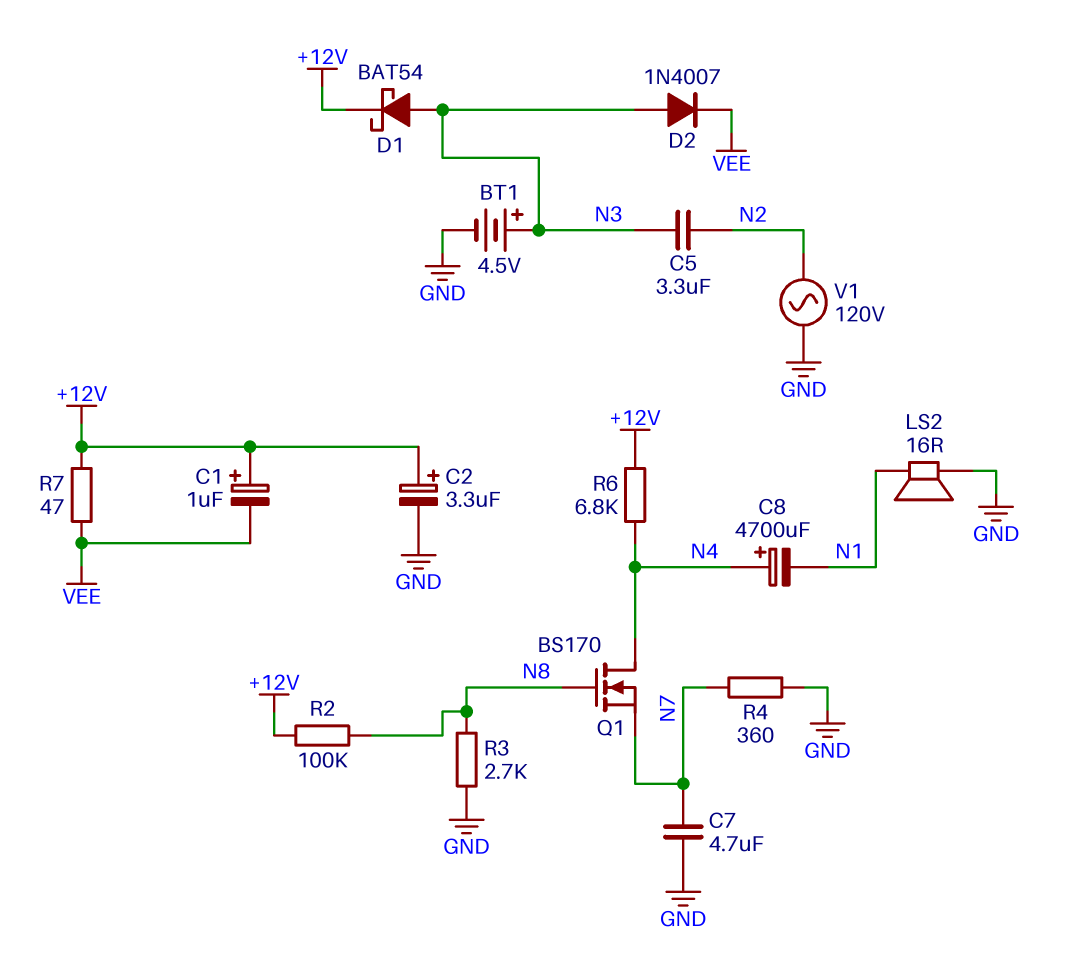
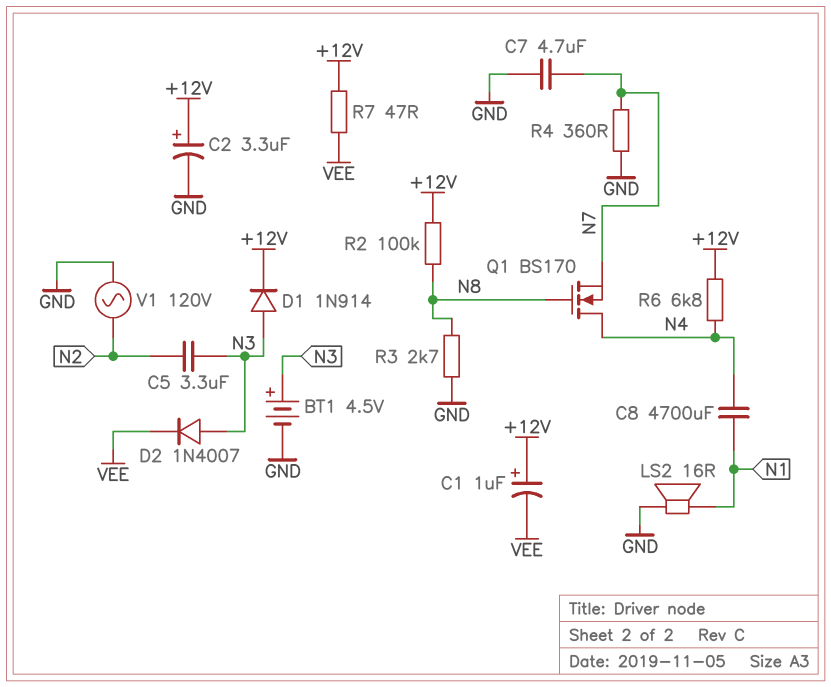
C8: 4700uF (plus N4, minus N1) -> 4700uF (N1, N4)
D1: schottky BAT54 (A N3, K +12V) -> diode 1N914 (A N3, K +12V)

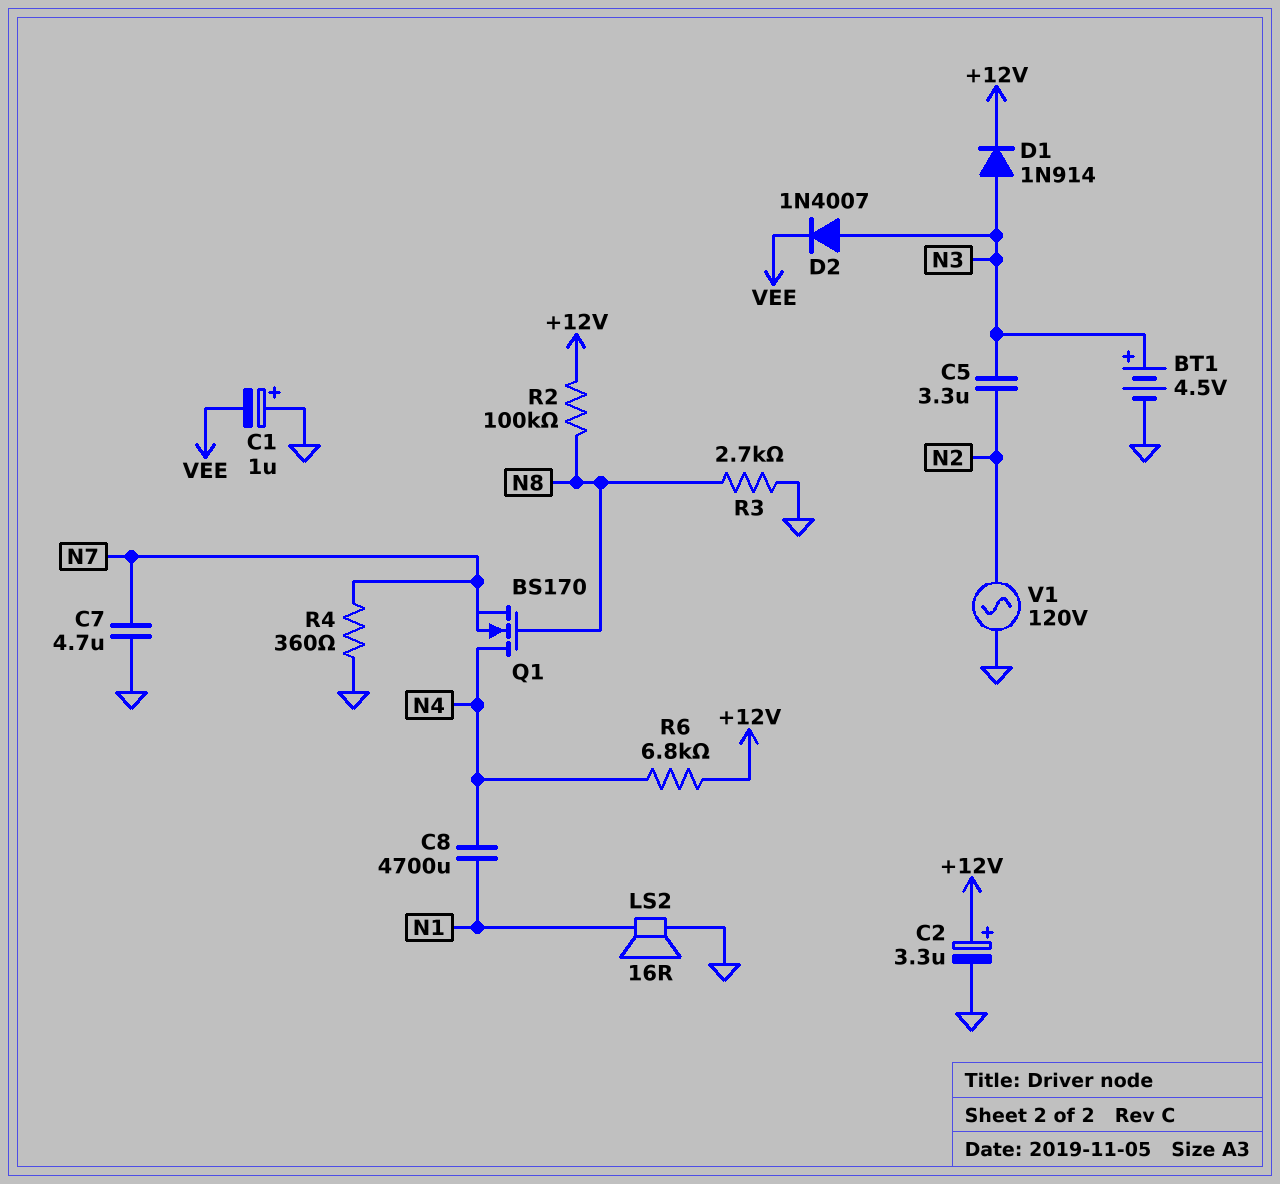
C1: 1uF (plus +12V, minus VEE) -> 1uF (plus GND, minus VEE)
R7: 47 (+12V, VEE) -> none

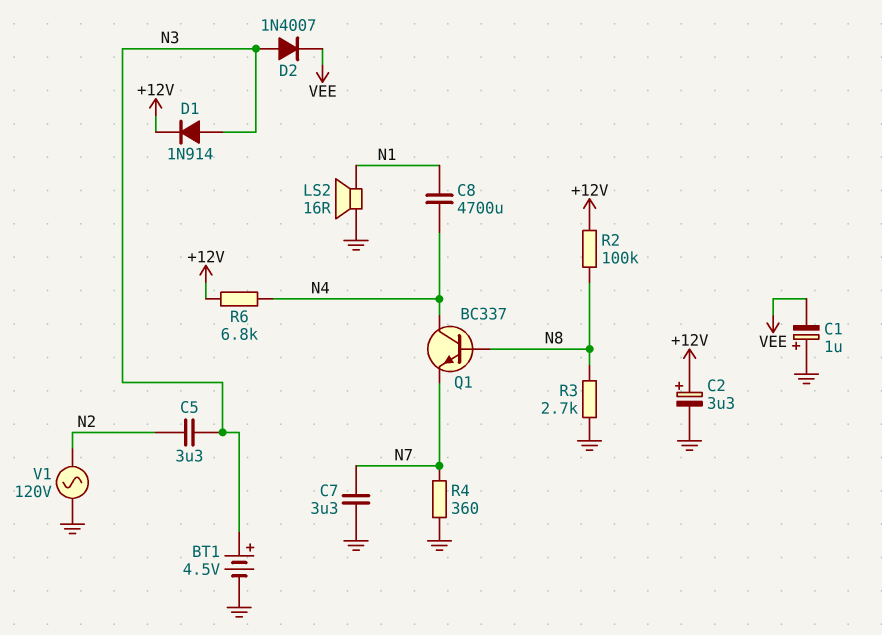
C7: 4.7uF (GND, N7) -> 3.3uF (GND, N7)
Q1: NMOS BS170 (G N8, D N4, S N7) -> NPN BC337 (B N8, C N4, E N7)

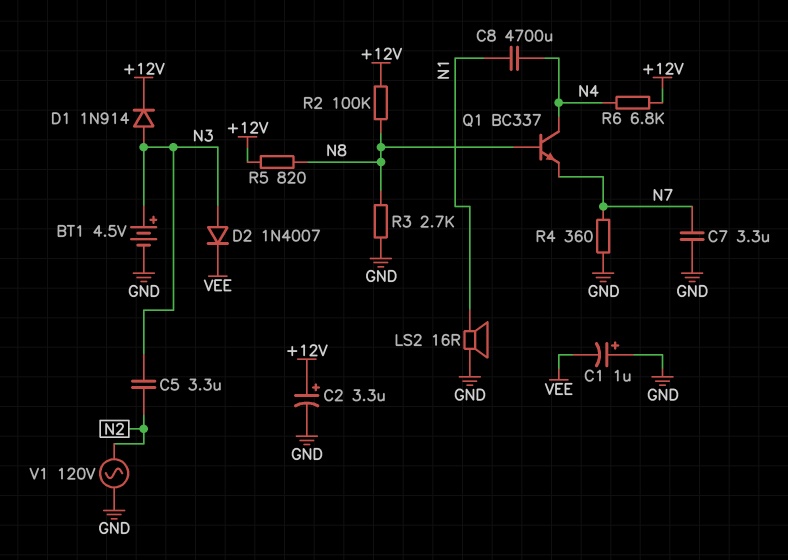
R5: none -> 820 (+12V, N8)

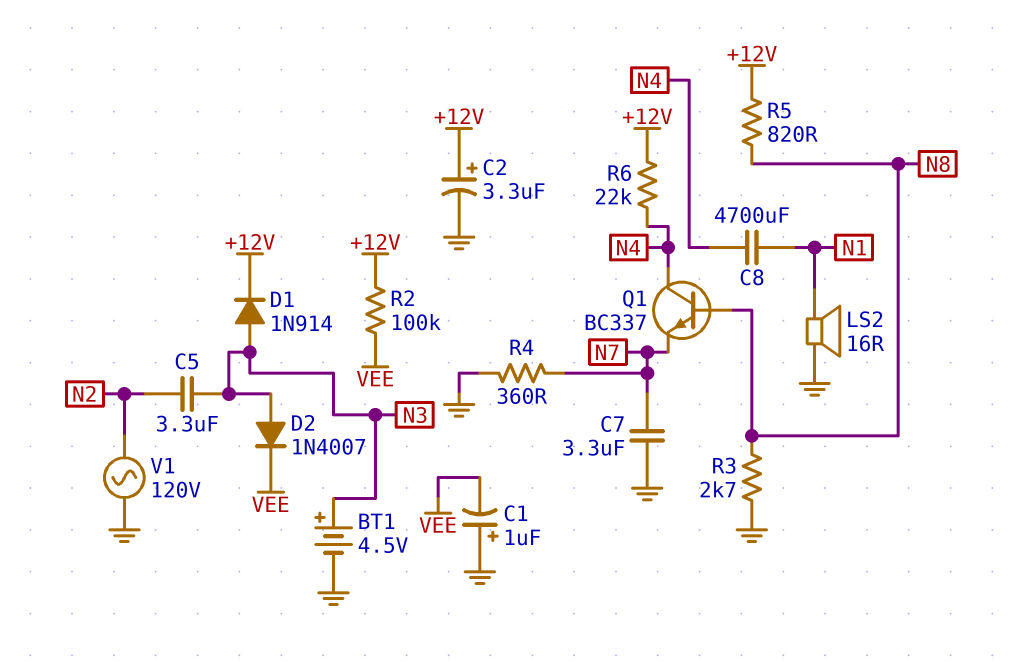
R2: 100k (+12V, N8) -> 100k (+12V, VEE)
R6: 6.8k (+12V, N4) -> 22k (+12V, N4)

